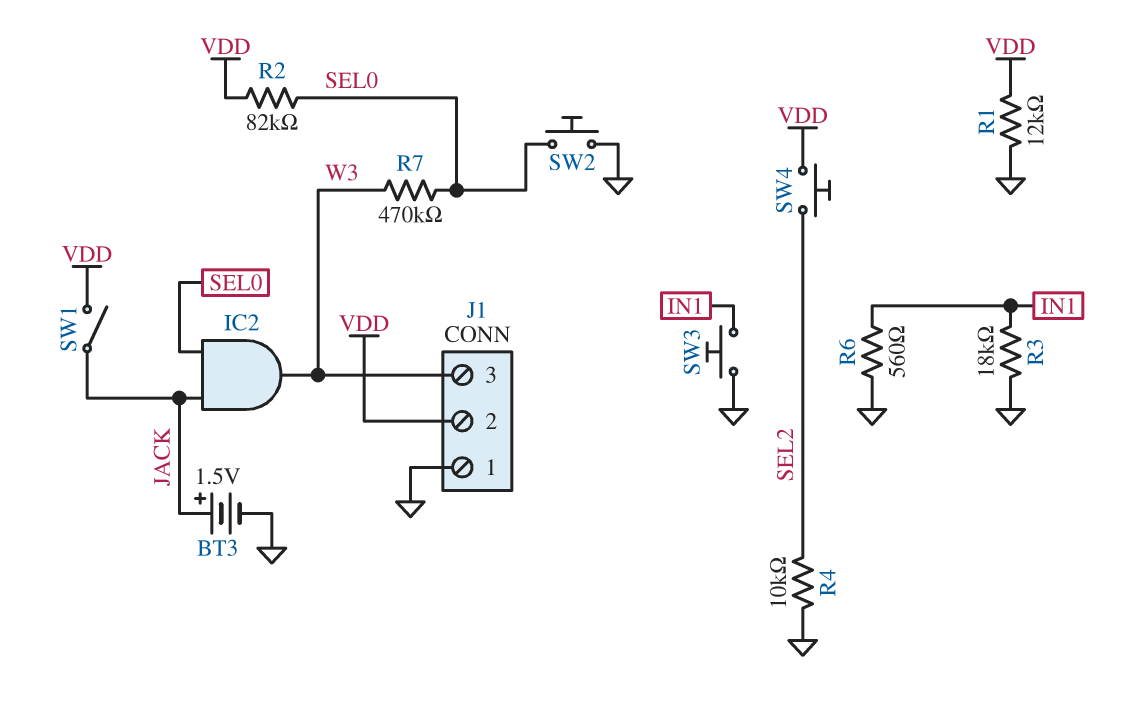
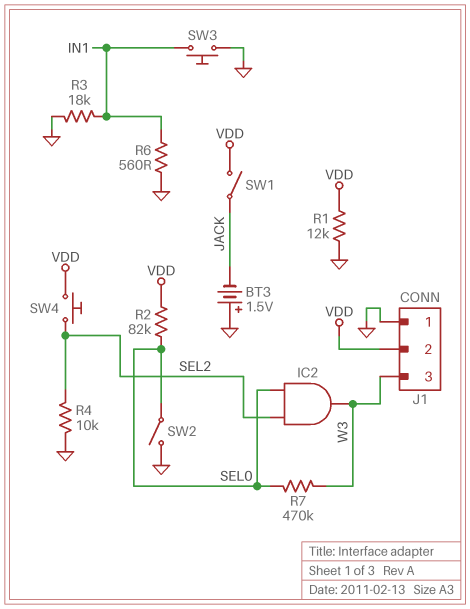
BT3: 1.5V (plus JACK, minus GND) -> 1.5V (plus GND, minus JACK)
IC2: AND (in JACK, in SEL0, out W3) -> AND (in SEL0, in SEL2, out W3)
SW2: button (GND, SEL0) -> switch (GND, SEL0)

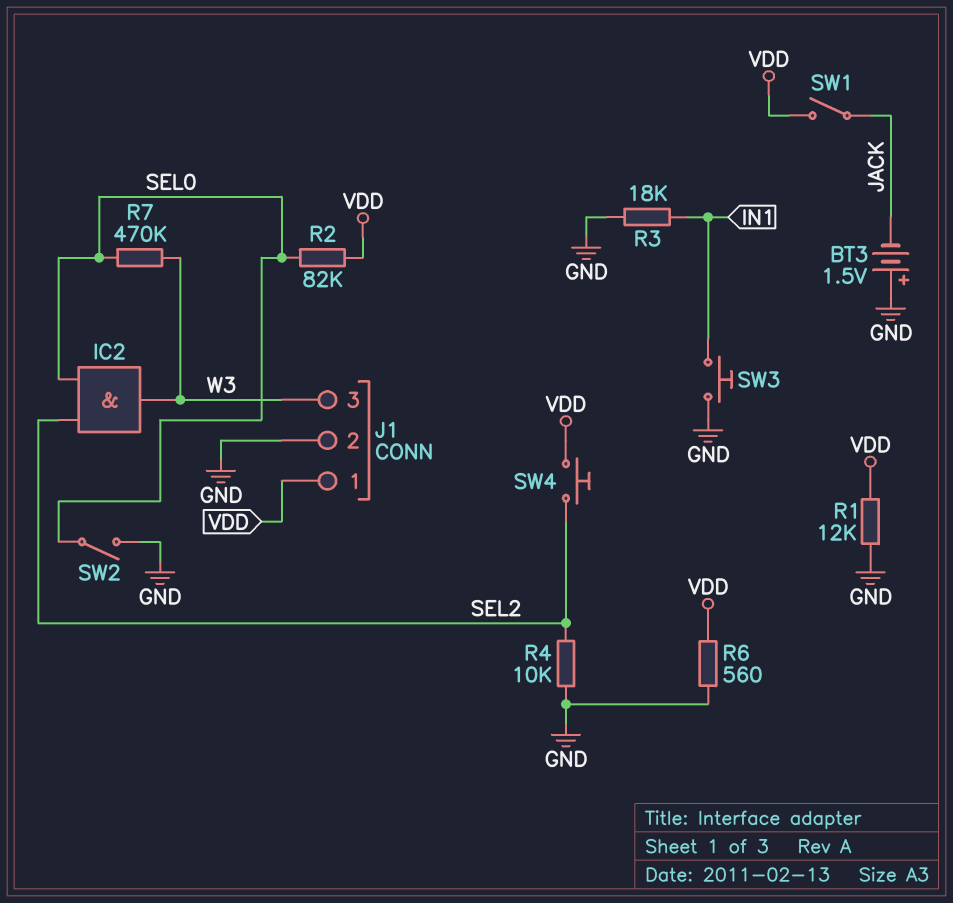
J1 pin 1: GND -> VDD
J1 pin 2: VDD -> GND
R6: 560 (GND, IN1) -> 560 (GND, VDD)

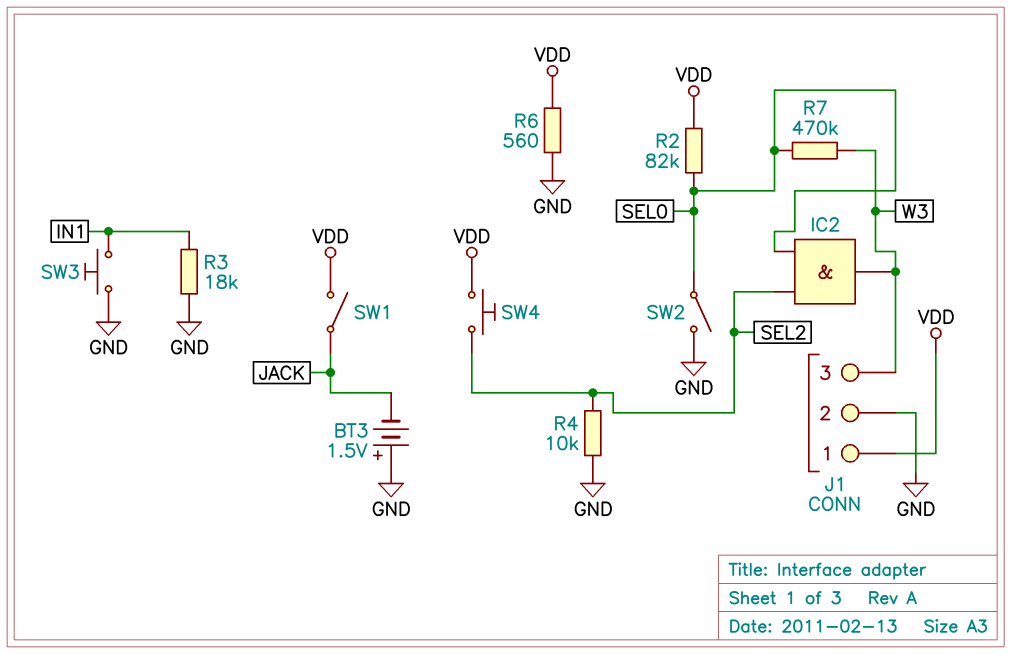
R1: 12k (GND, VDD) -> none

